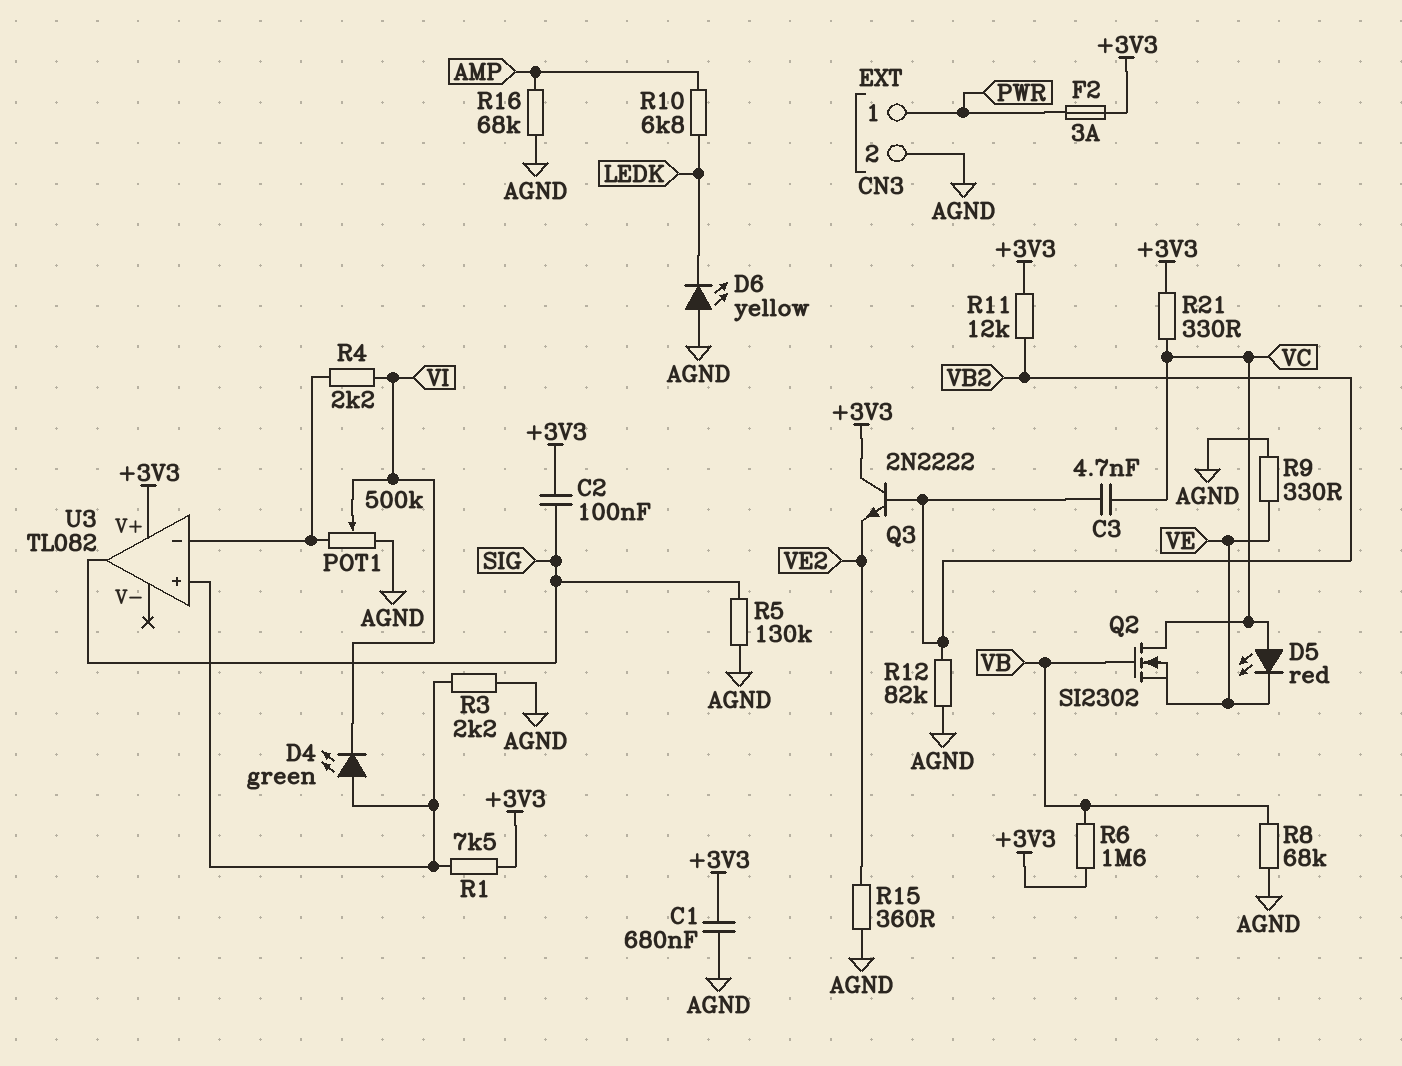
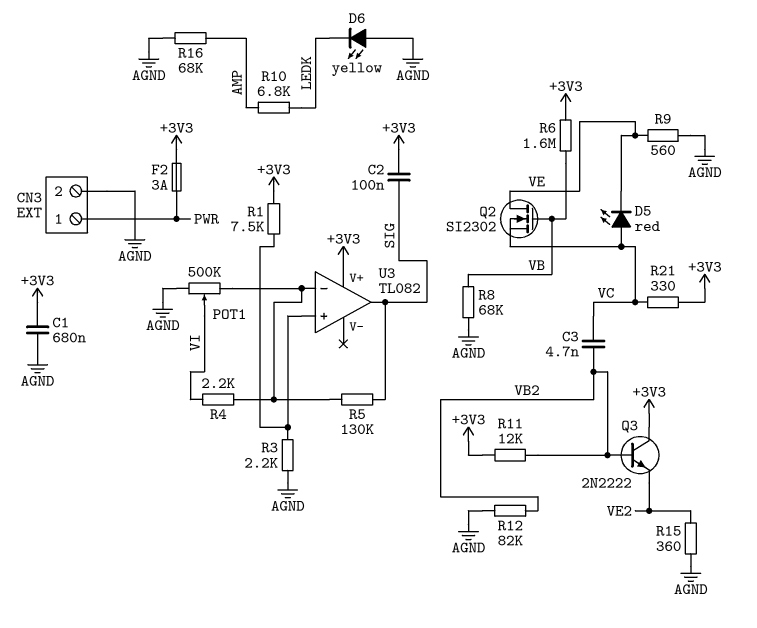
D4: LED green (A U3/in+, K VI) -> none
Q2: NMOS SI2302 (G VB, D VC, S VE) -> NMOS SI2302 (G VB, D VE, S VC)
R5: 130k (AGND, SIG) -> 130k (SIG, U3/in-)
R9: 330 (AGND, VE) -> 560 (AGND, VE)

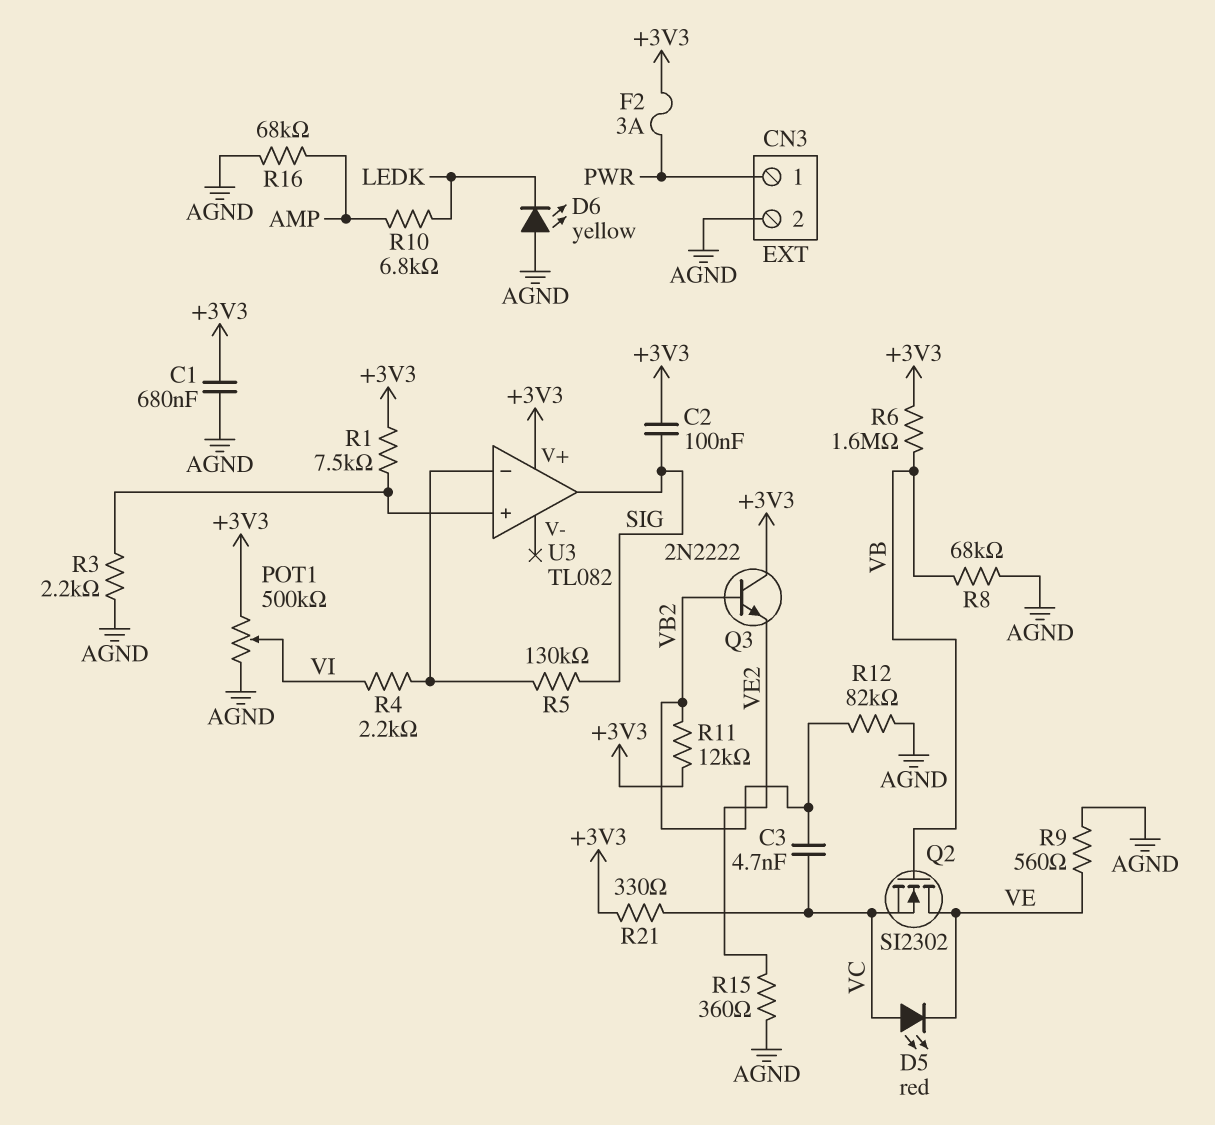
POT1: 500k (AGND, U3/in-, wiper VI) -> 500k (+3V3, AGND, wiper VI)

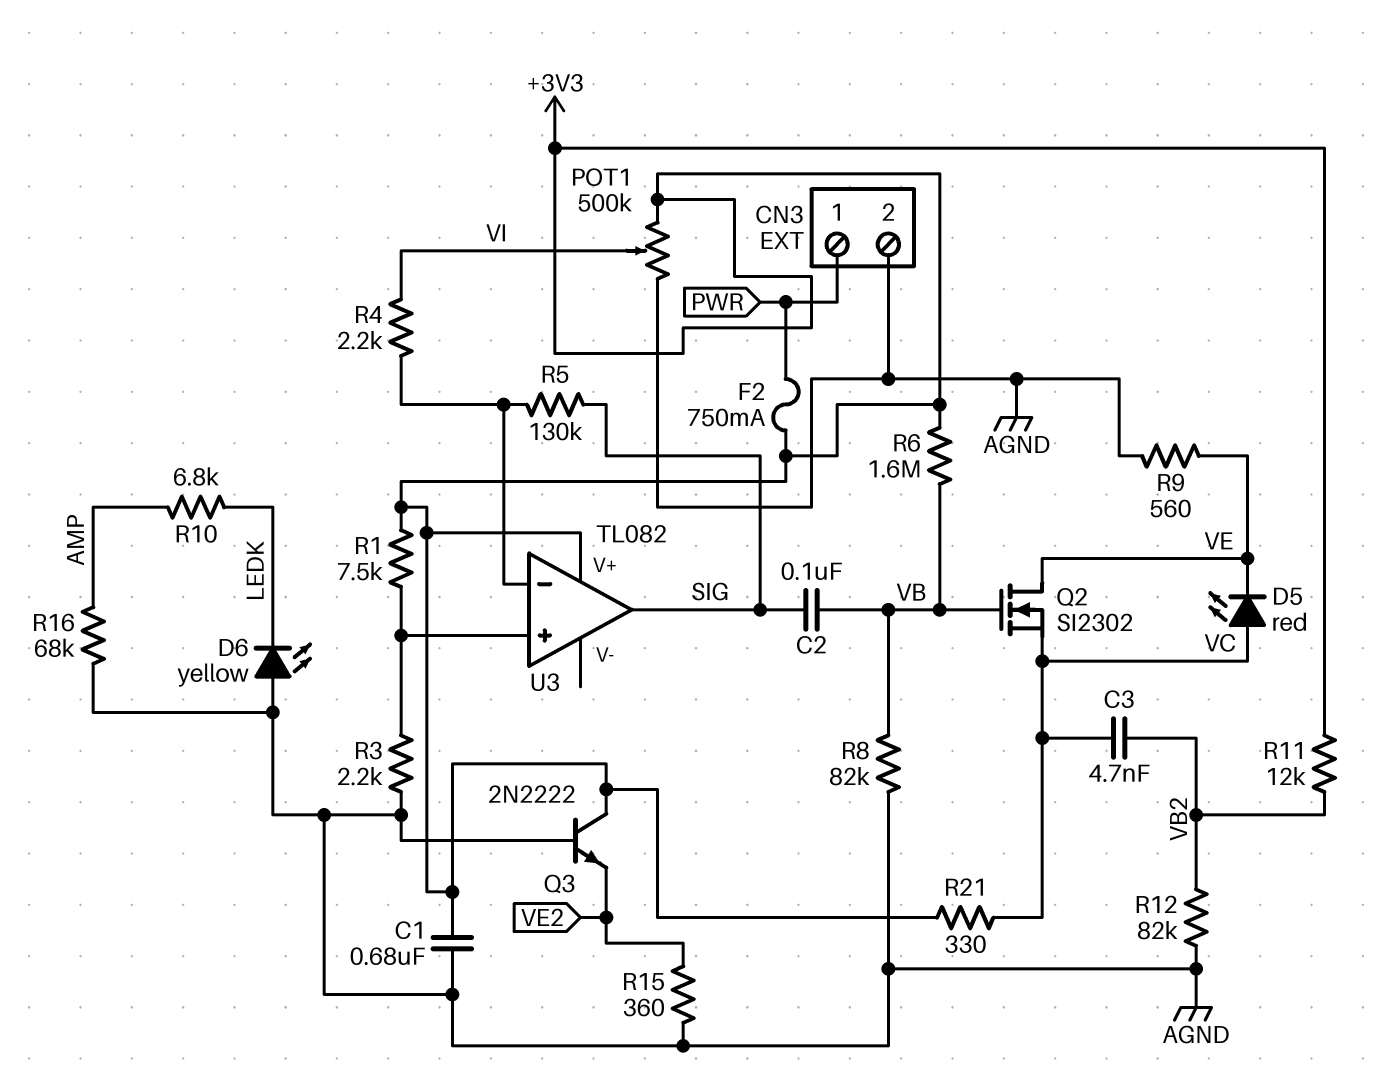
C2: 100nF (+3V3, SIG) -> 100nF (SIG, VB)
F2: 3A (+3V3, PWR) -> 750mA (+3V3, PWR)
Q3: NPN 2N2222 (B VB2, C +3V3, E VE2) -> NPN 2N2222 (B AGND, C +3V3, E VE2)
R8: 68k (AGND, VB) -> 82k (AGND, VB)

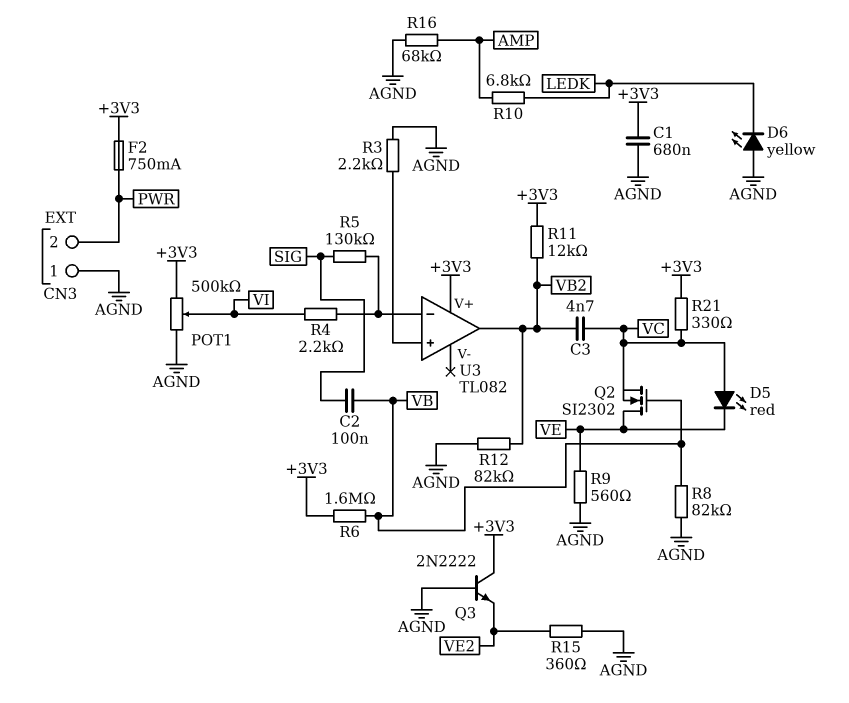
CN3 pin 1: PWR -> AGND
CN3 pin 2: AGND -> PWR
R1: 7.5k (+3V3, U3/in+) -> none
U3 pin out: SIG -> VB2

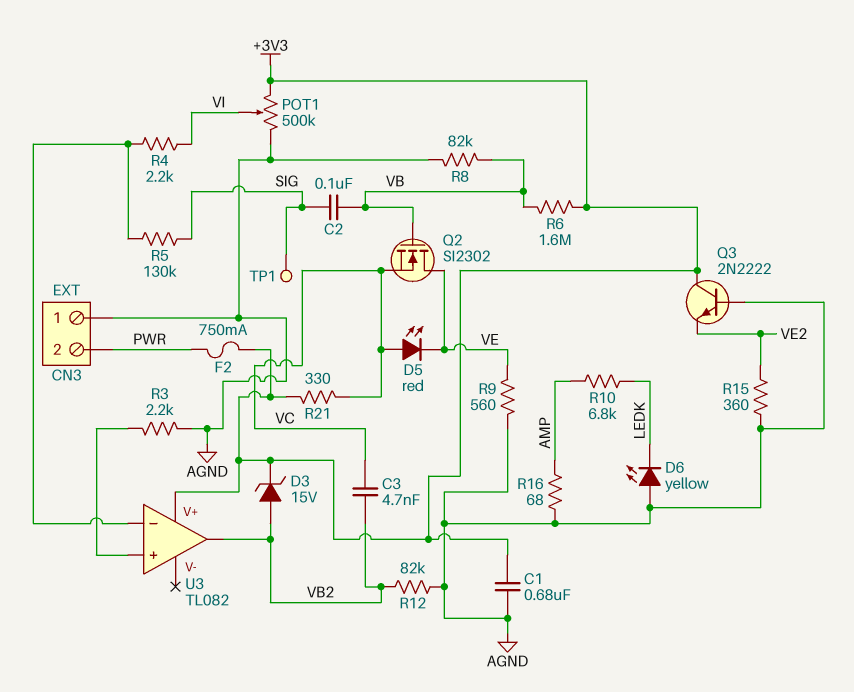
D3: none -> zener 15V (A VB2, K +3V3)
R11: 12k (+3V3, VB2) -> none
R16: 68k (AGND, AMP) -> 68 (AGND, AMP)
TP1: none -> test point (SIG)

